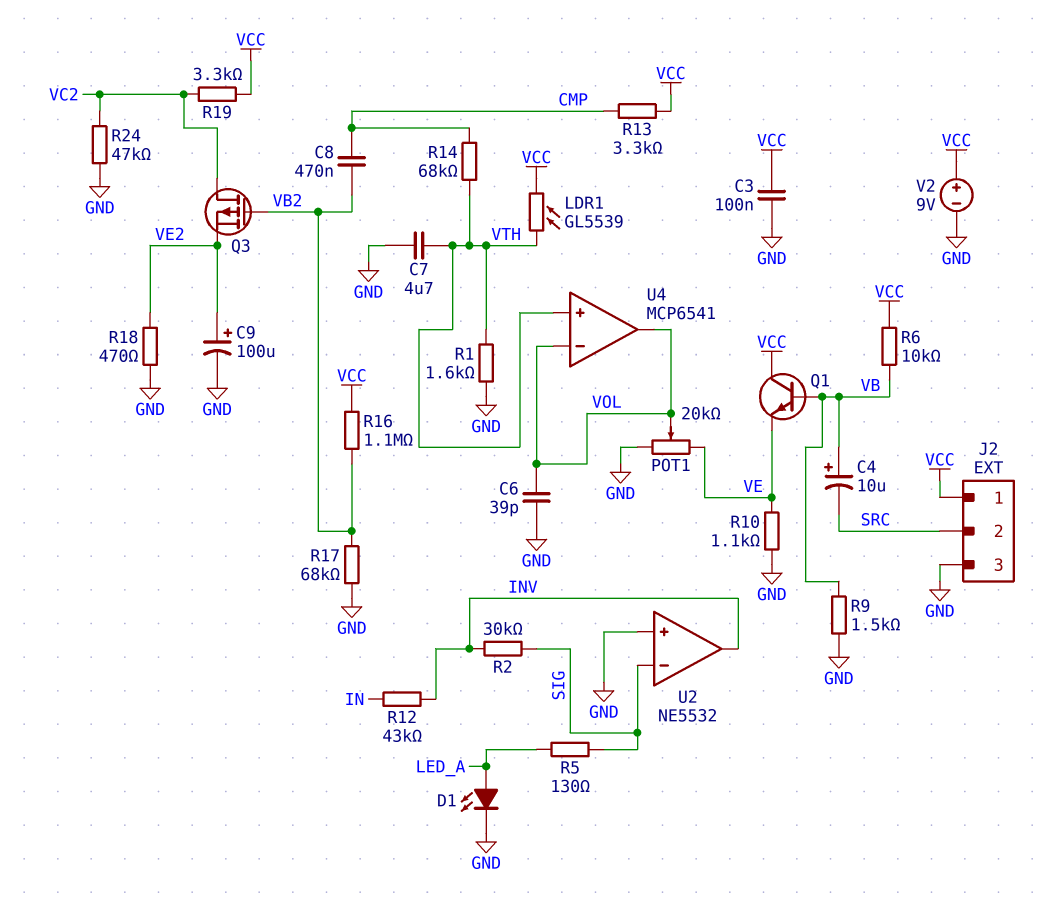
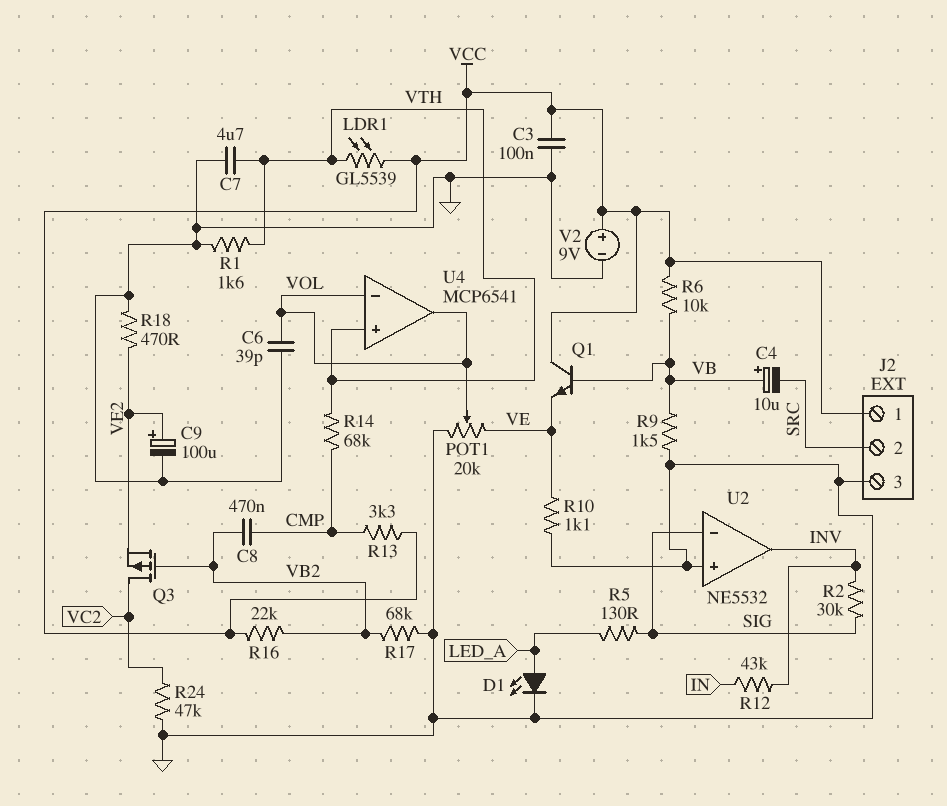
R16: 1.1M (VB2, VCC) -> 22k (VB2, VCC)
R19: 3.3k (VC2, VCC) -> none

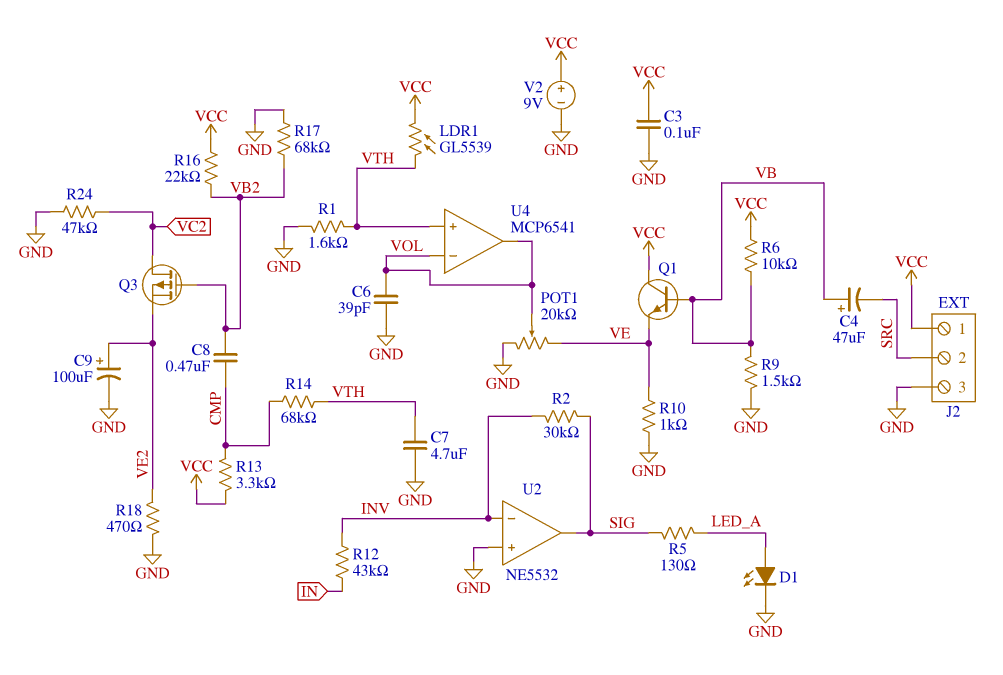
C4: 10uF (plus VB, minus SRC) -> 47uF (plus VB, minus SRC)
R10: 1.1k (GND, VE) -> 1k (GND, VE)
U2 pin in-: SIG -> INV
U2 pin out: INV -> SIG

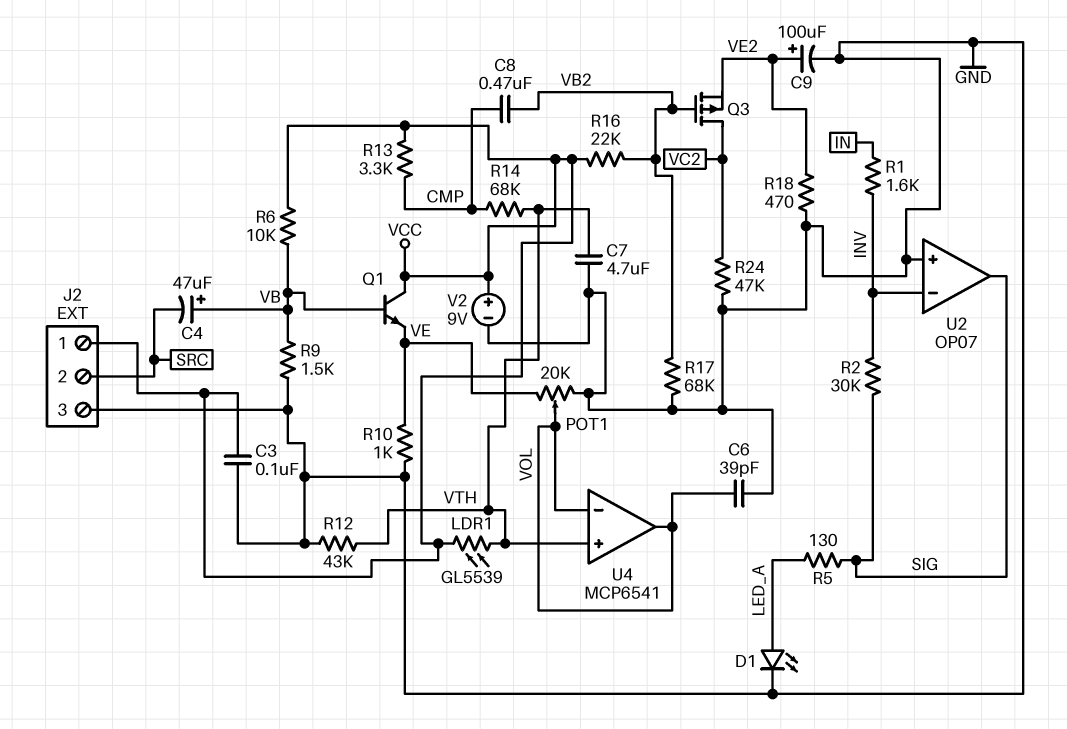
R1: 1.6k (GND, VTH) -> 1.6k (IN, INV)
R12: 43k (IN, INV) -> 43k (GND, VTH)
U2: NE5532 -> OP07

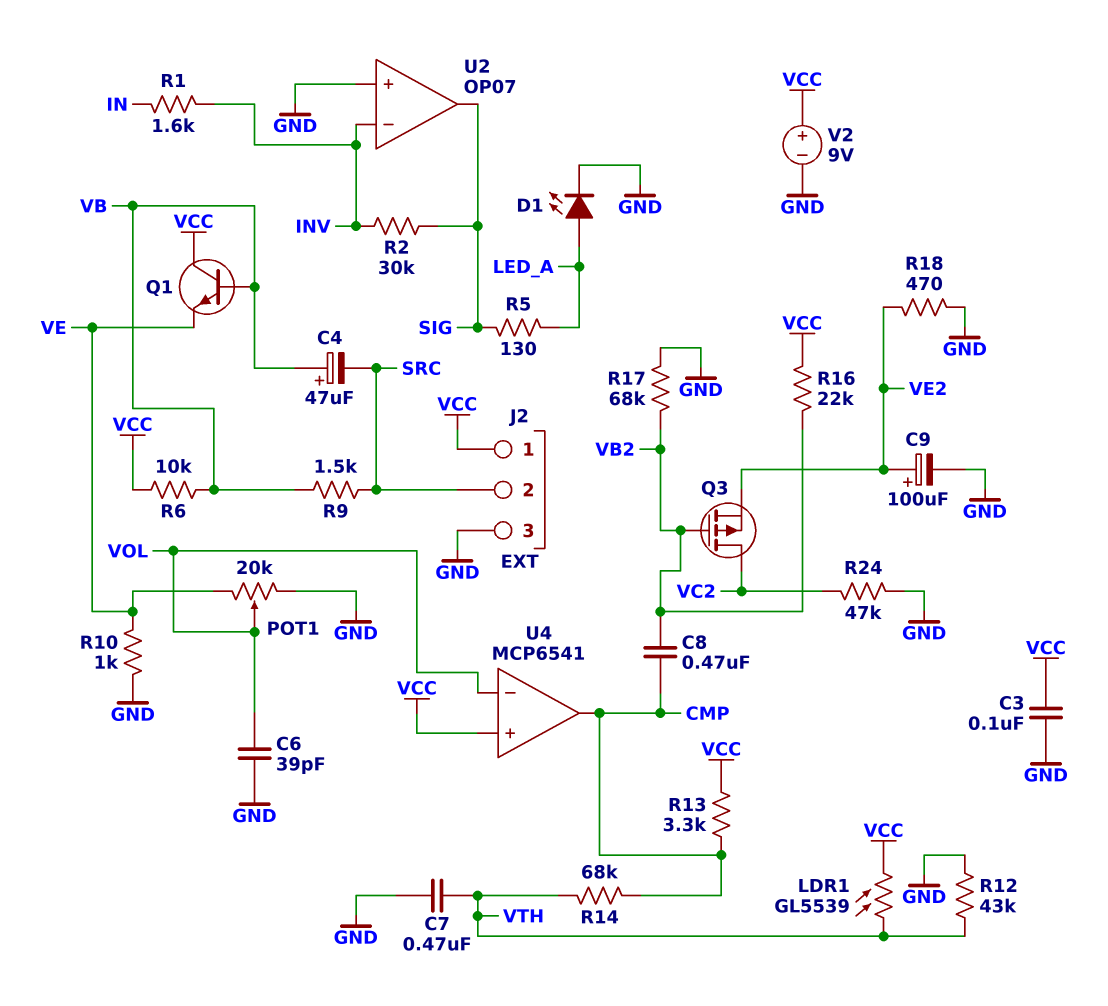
C7: 4.7uF (GND, VTH) -> 470nF (GND, VTH)
R9: 1.5k (GND, VB) -> 1.5k (SRC, VB)
U4 pin in+: VTH -> VCC
U4 pin out: VOL -> CMP

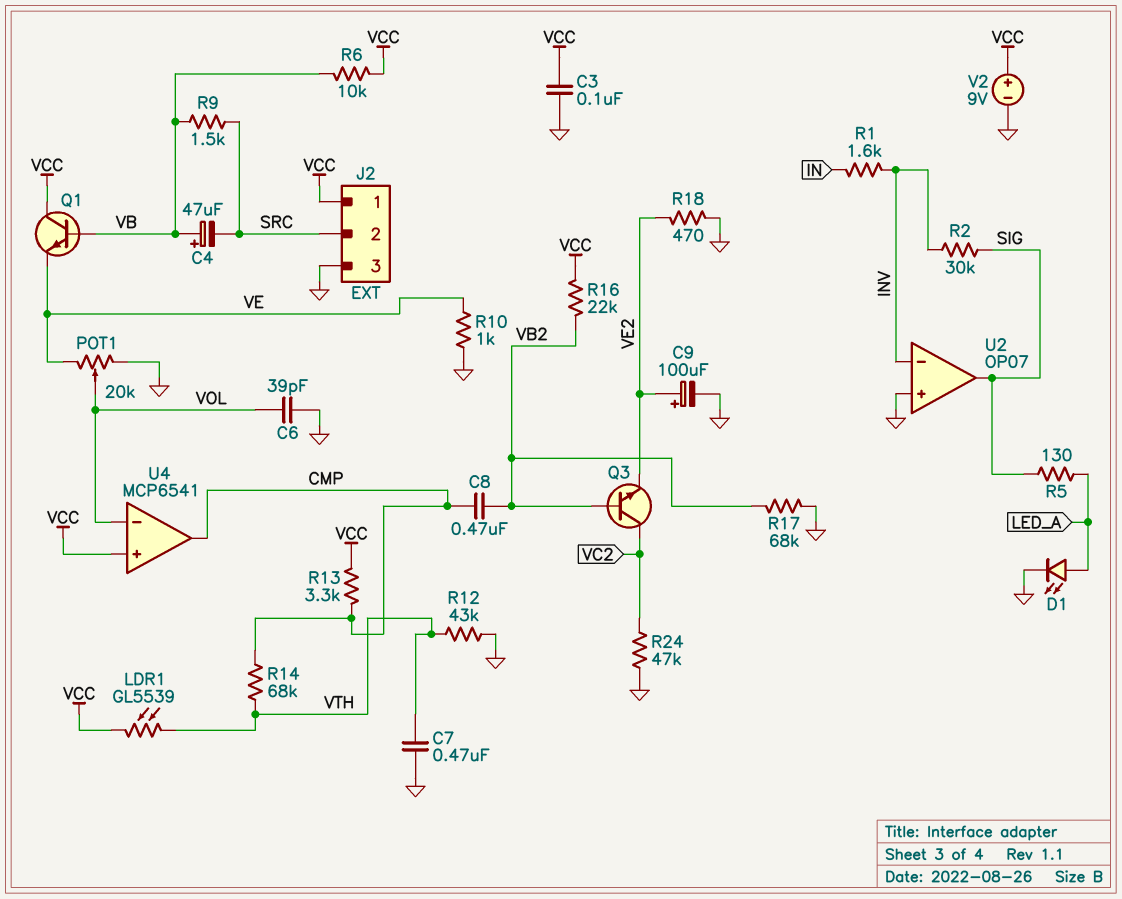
Q3: PMOS (G VB2, D VC2, S VE2) -> NPN (B VB2, C VC2, E VE2)

